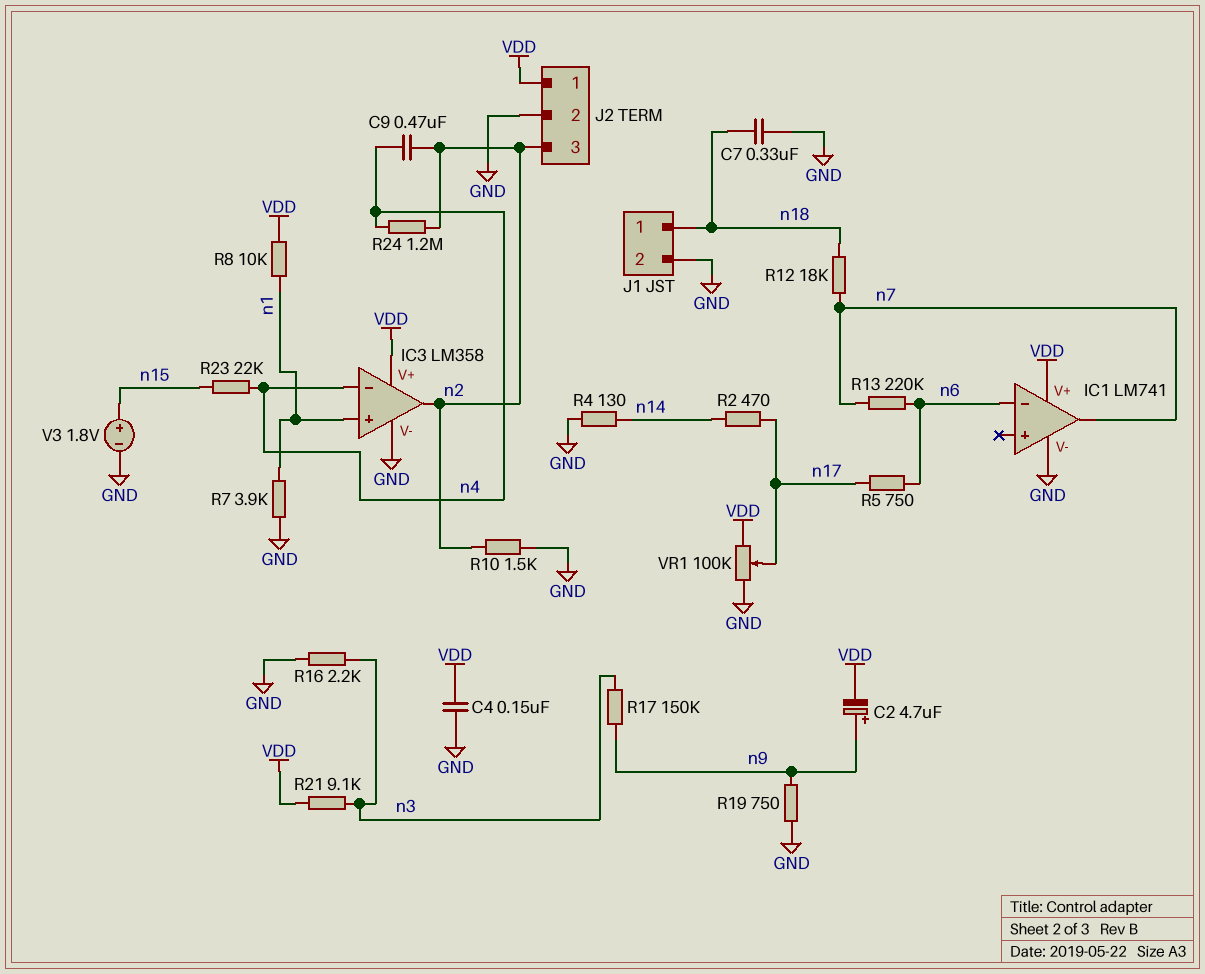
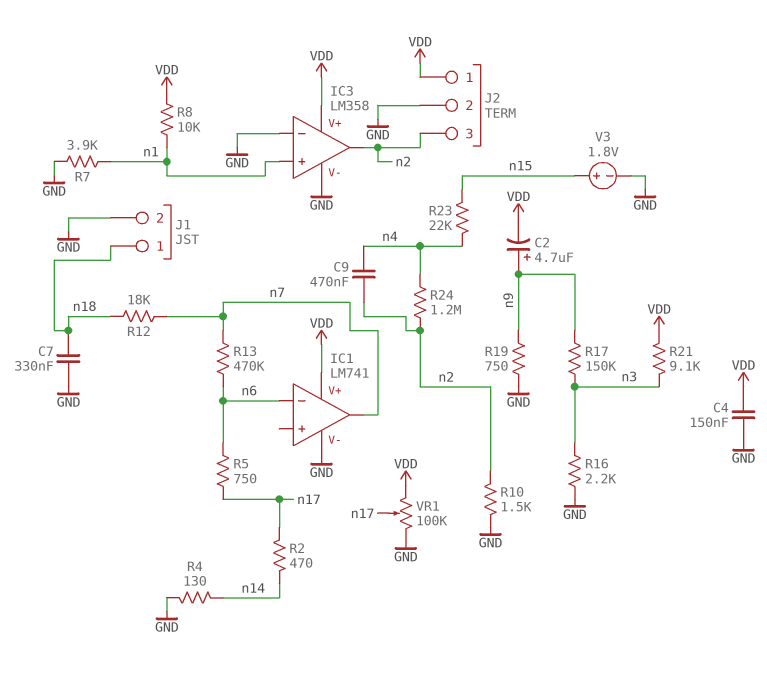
IC3 pin in-: n4 -> GND
R13: 220k (n6, n7) -> 470k (n6, n7)

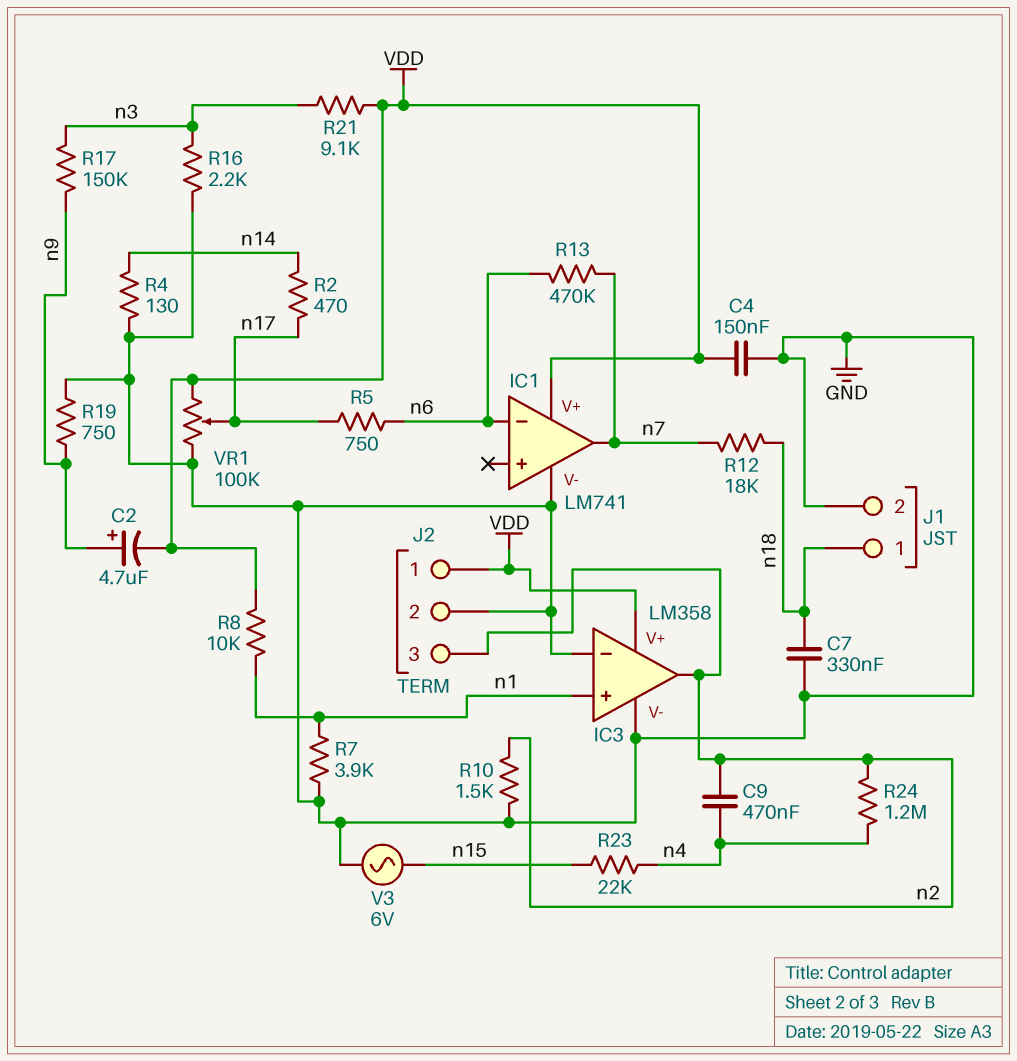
V3: 1.8V (plus n15, minus GND) -> AC 6V (GND, n15)

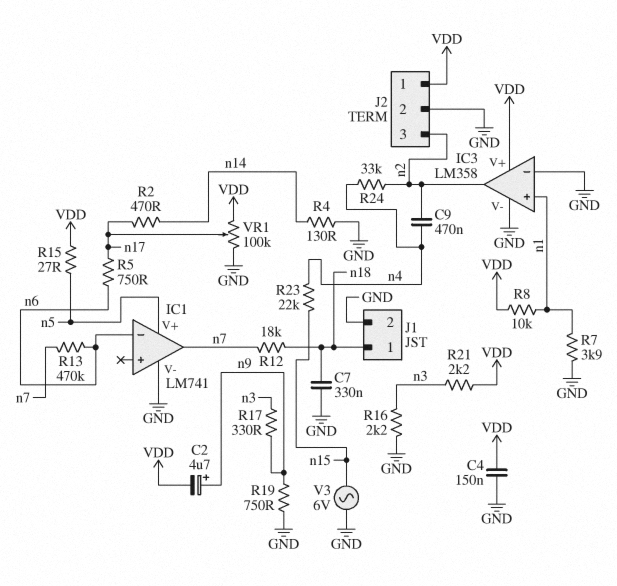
IC1 pin V+: VDD -> n5
R10: 1.5k (GND, n2) -> none
R15: none -> 27 (VDD, n5)
R17: 150k (n3, n9) -> 330 (n3, n9)
R21: 9.1k (VDD, n3) -> 2.2k (VDD, n3)
R24: 1.2M (n2, n4) -> 33k (n2, n4)

